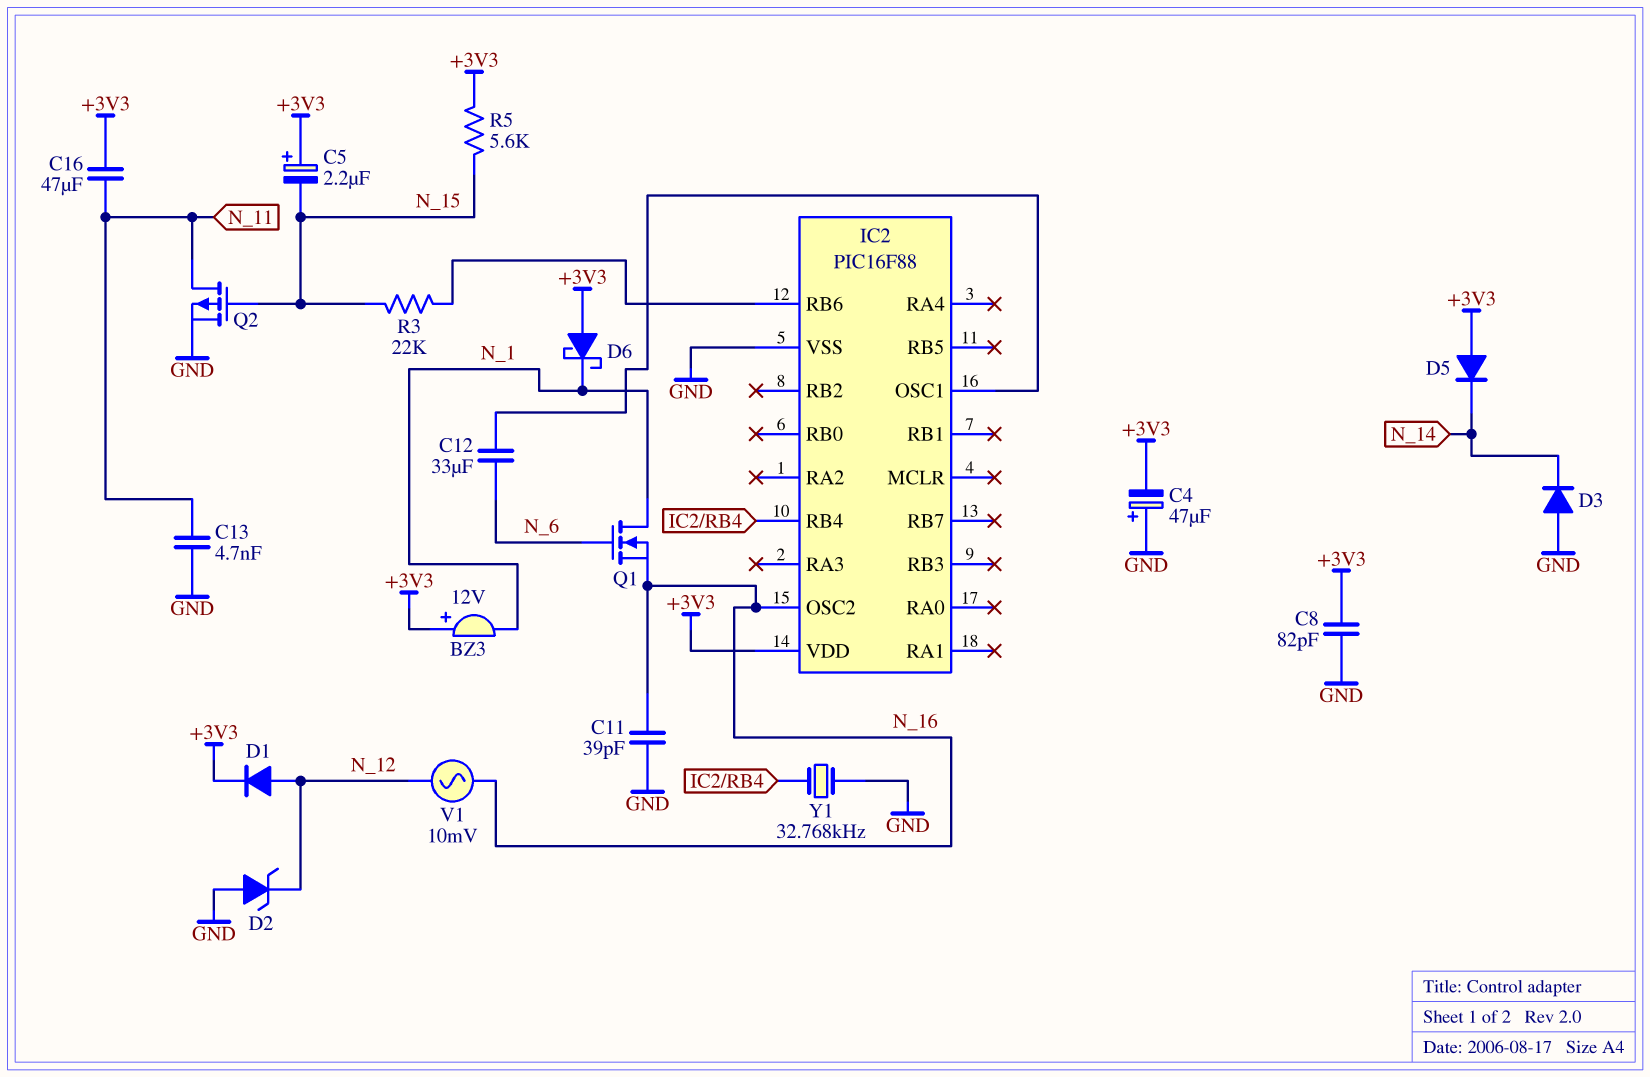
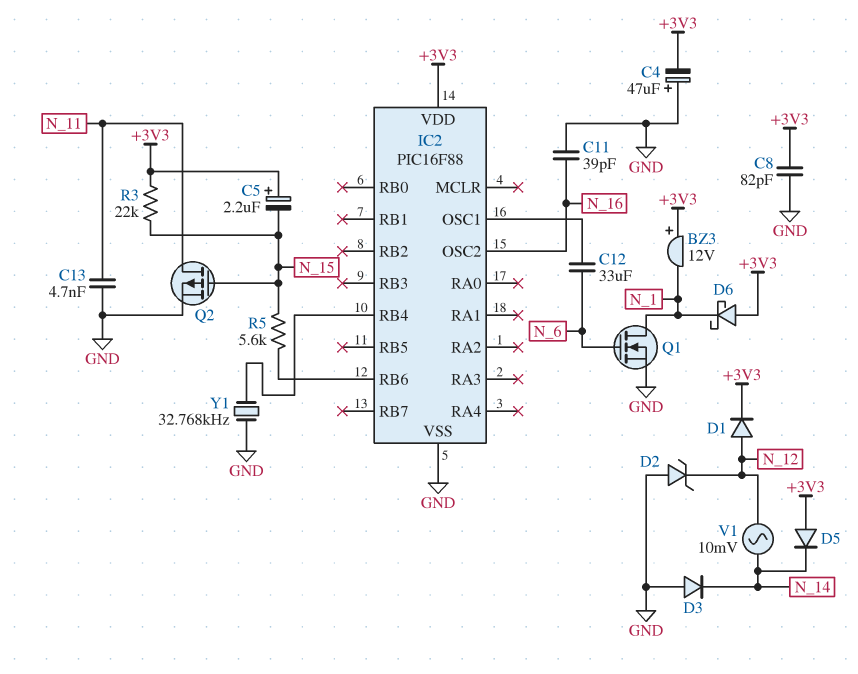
C16: 47uF (+3V3, N_11) -> none
Q1: NMOS (G N_6, D N_1, S N_16) -> NMOS (G N_6, D N_1, S GND)
R3: 22k (IC2/RB6, N_15) -> 22k (+3V3, N_15)
R5: 5.6k (+3V3, N_15) -> 5.6k (IC2/RB6, N_15)
V1: AC 10mV (N_12, N_16) -> AC 10mV (N_12, N_14)

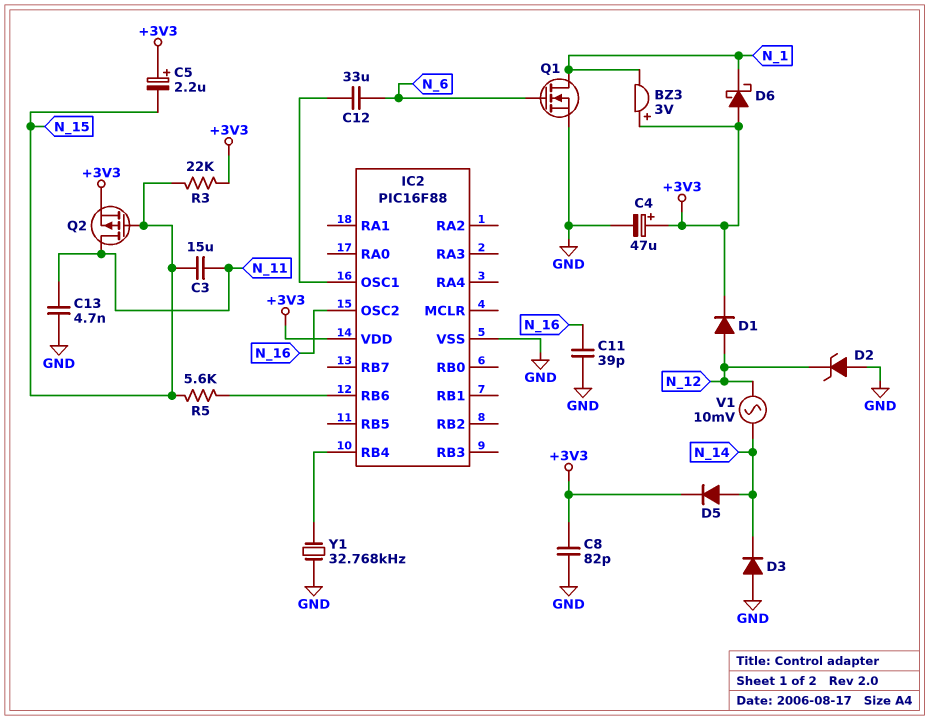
BZ3: buzzer 12V (plus +3V3, minus N_1) -> buzzer 3V (plus +3V3, minus N_1)
C3: none -> 15uF (N_11, N_15)
C4: 47uF (plus GND, minus +3V3) -> 47uF (plus +3V3, minus GND)
D5: diode (A +3V3, K N_14) -> diode (A N_14, K +3V3)
Q2: PMOS (G N_15, D N_11, S GND) -> PMOS (G N_15, D N_11, S +3V3)

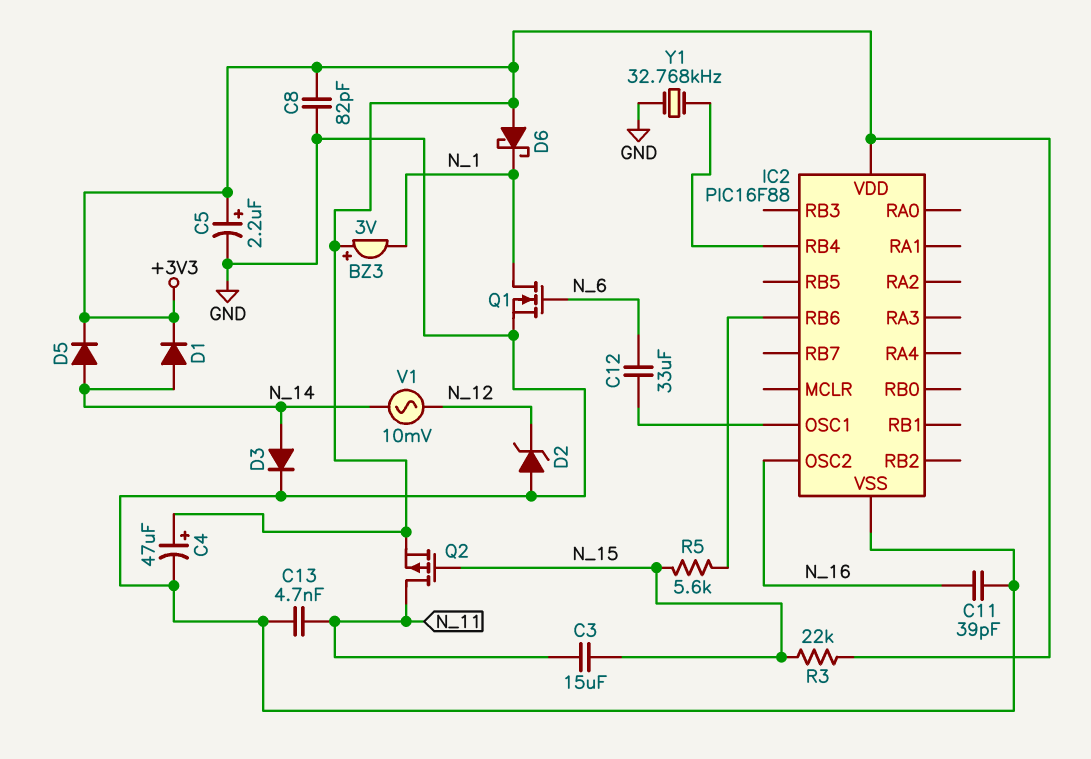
C5: 2.2uF (plus +3V3, minus N_15) -> 2.2uF (plus +3V3, minus GND)
D1: diode (A N_12, K +3V3) -> diode (A N_14, K +3V3)
D3: diode (A GND, K N_14) -> diode (A N_14, K GND)

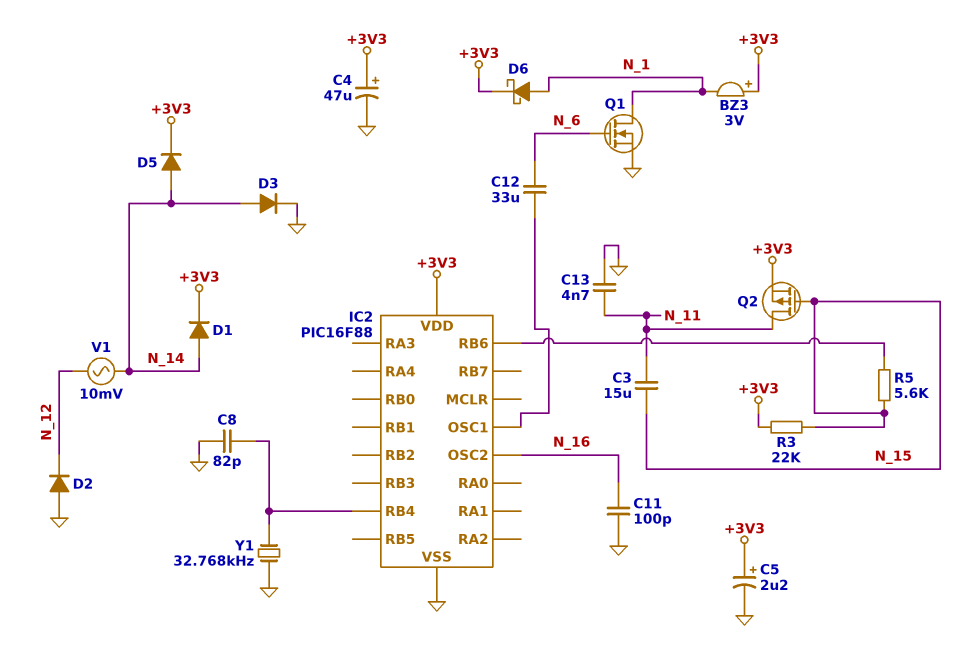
C8: 82pF (+3V3, GND) -> 82pF (GND, IC2/RB4)
C11: 39pF (GND, N_16) -> 100pF (GND, N_16)
D2: zener (A GND, K N_12) -> diode (A GND, K N_12)
D6: schottky (A +3V3, K N_1) -> schottky (A N_1, K +3V3)

